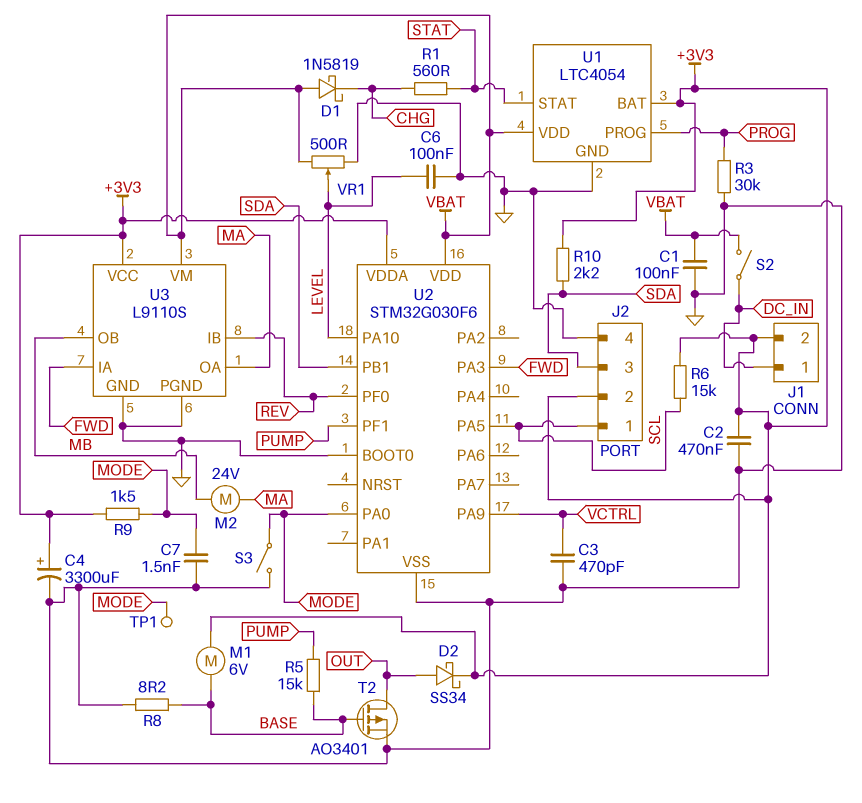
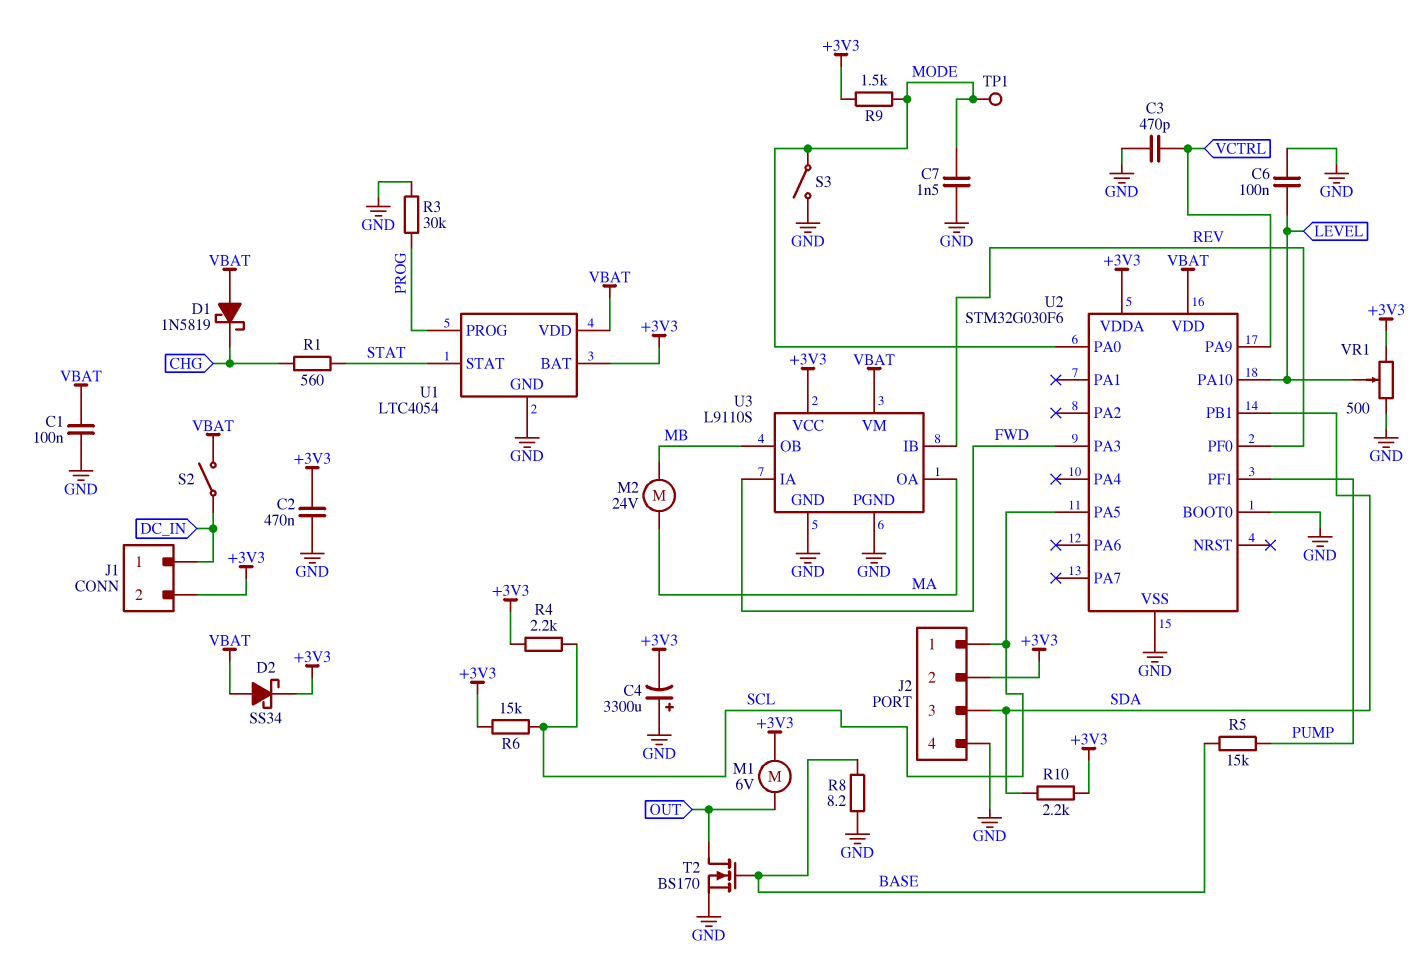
C4: 3300uF (plus +3V3, minus GND) -> 3300uF (plus GND, minus +3V3)
D2: schottky SS34 (A OUT, K +3V3) -> schottky SS34 (A VBAT, K +3V3)
M1: motor 6V (+3V3, BASE) -> motor 6V (+3V3, OUT)
R4: none -> 2.2k (+3V3, SCL)
T2: PMOS AO3401 (G BASE, D OUT, S GND) -> NMOS BS170 (G BASE, D OUT, S GND)
VR1: 500 (GND, VBAT, wiper LEVEL) -> 500 (+3V3, GND, wiper LEVEL)

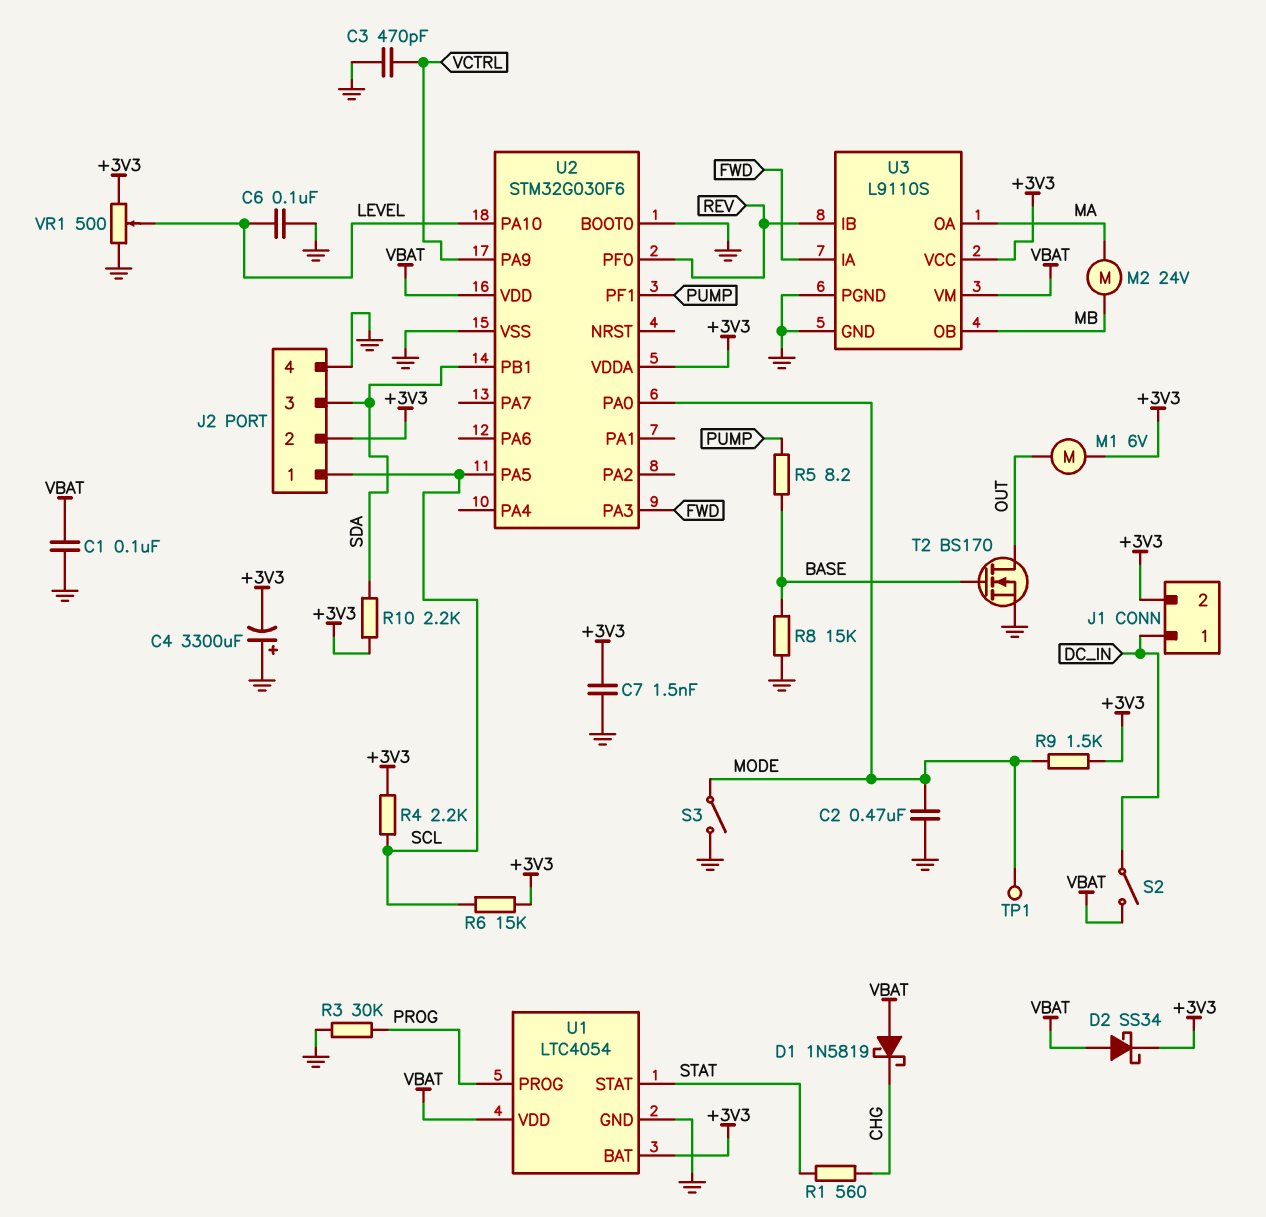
C2: 470nF (+3V3, GND) -> 470nF (GND, MODE)
C7: 1.5nF (GND, MODE) -> 1.5nF (+3V3, GND)
R5: 15k (BASE, PUMP) -> 8.2 (BASE, PUMP)
R8: 8.2 (BASE, GND) -> 15k (BASE, GND)

